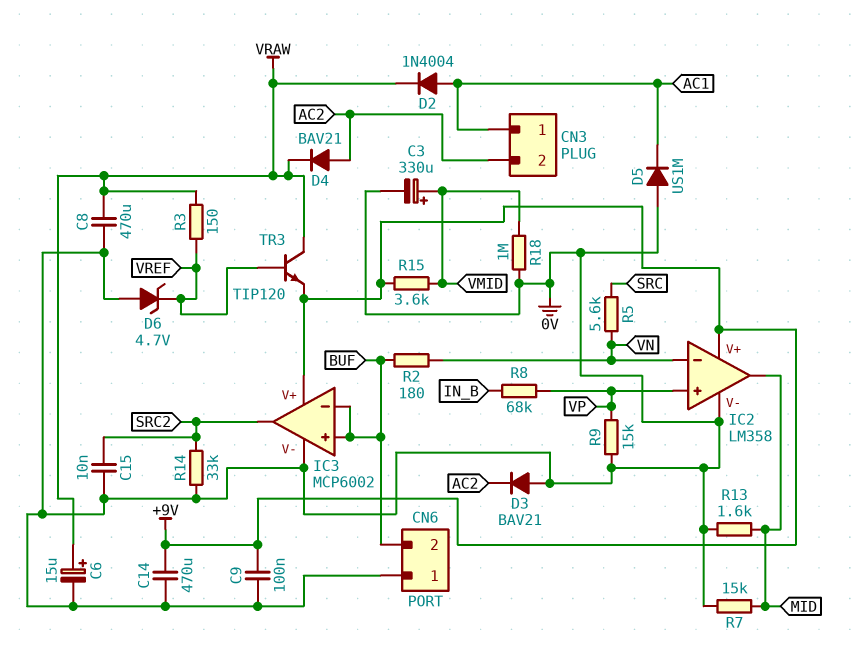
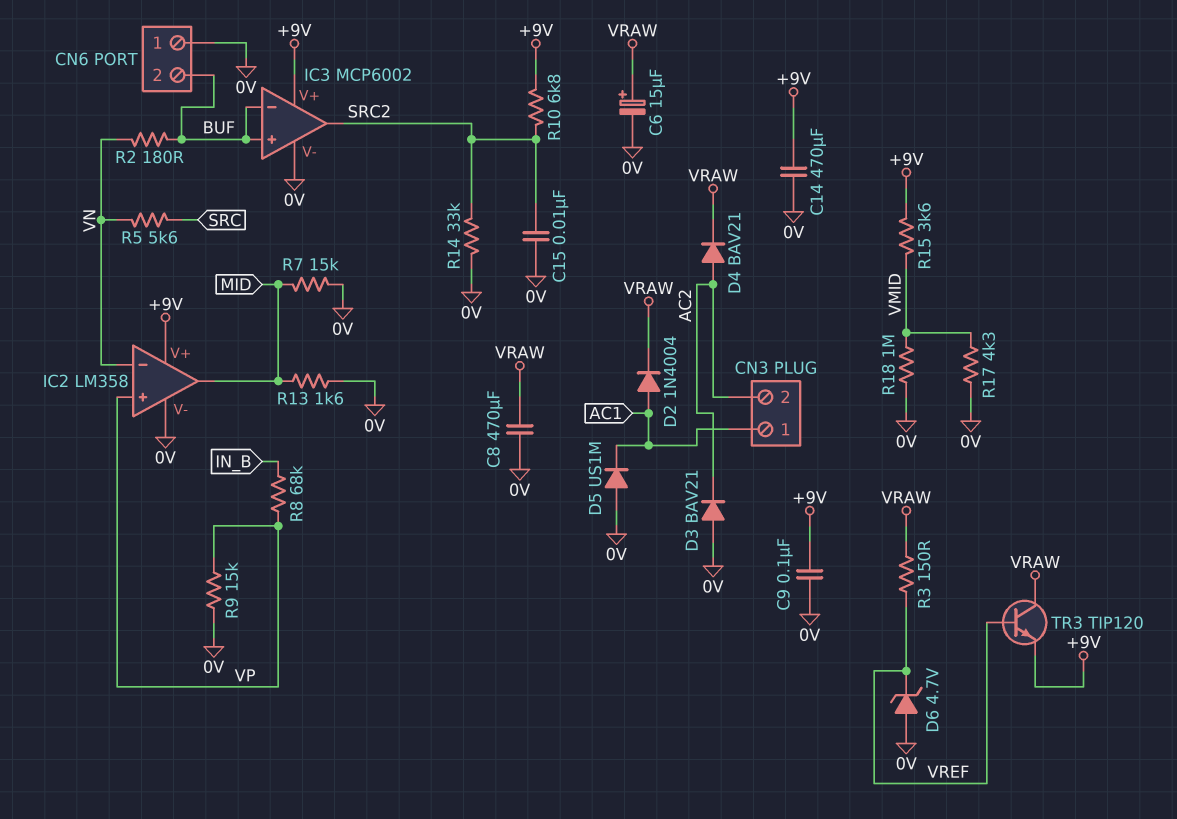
C3: 330uF (plus VMID, minus 0V) -> none
R10: none -> 6.8k (+9V, SRC2)
R17: none -> 4.3k (0V, VMID)

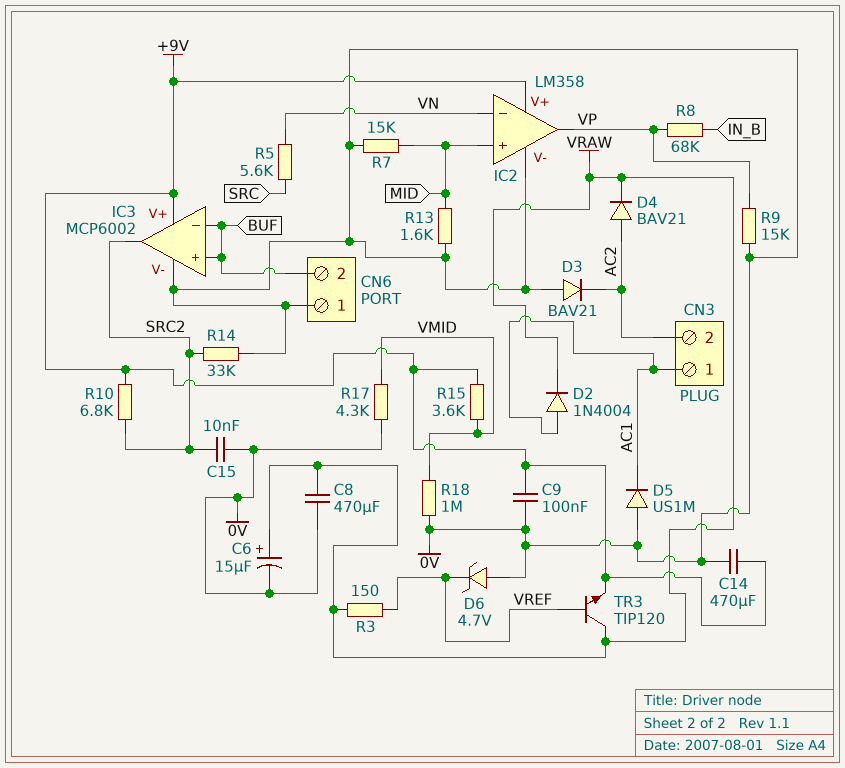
IC2 pin in+: VP -> MID
IC2 pin out: MID -> VP
R2: 180 (BUF, VN) -> none

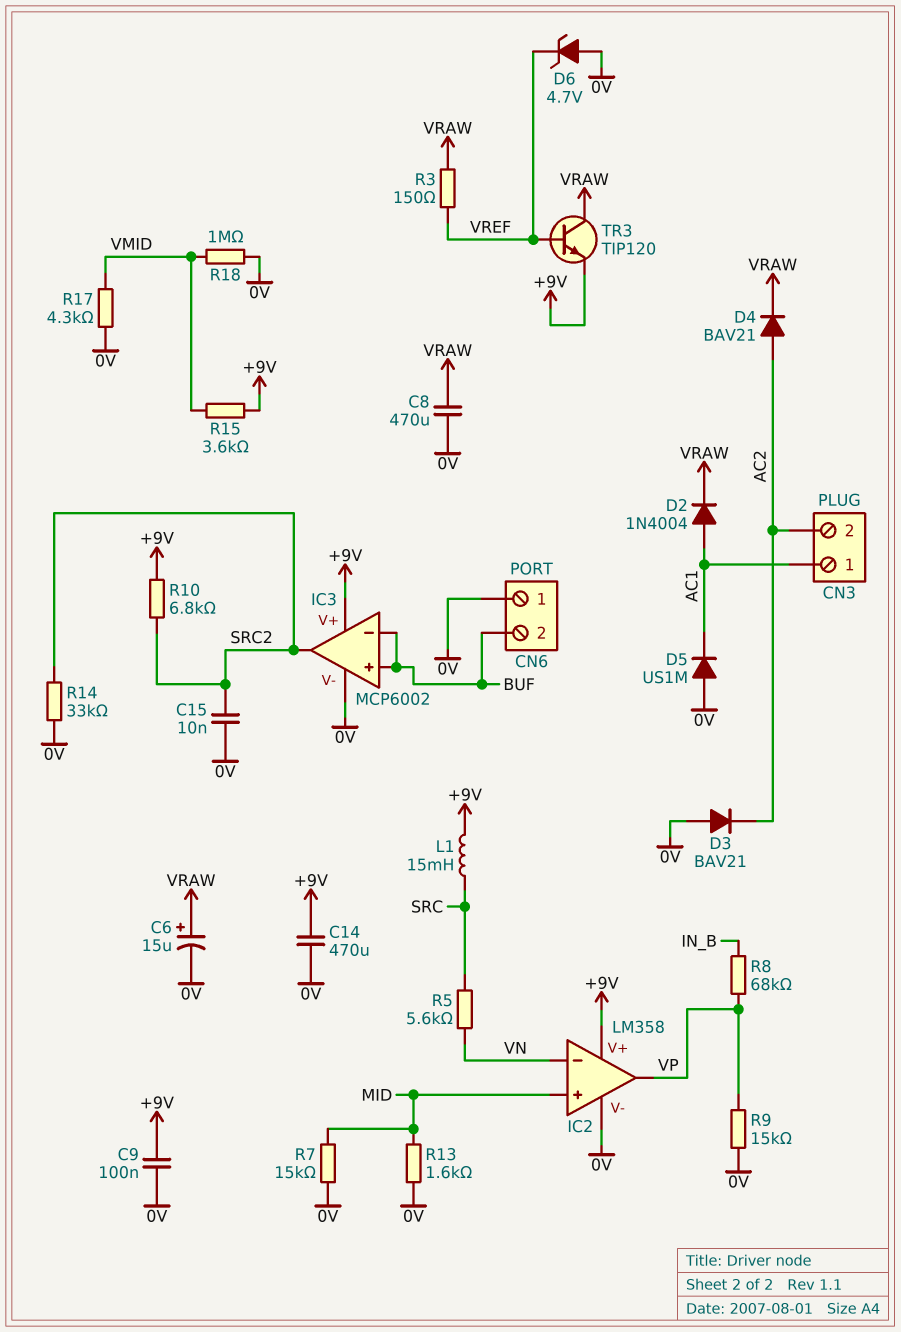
L1: none -> 15mH (+9V, SRC)

